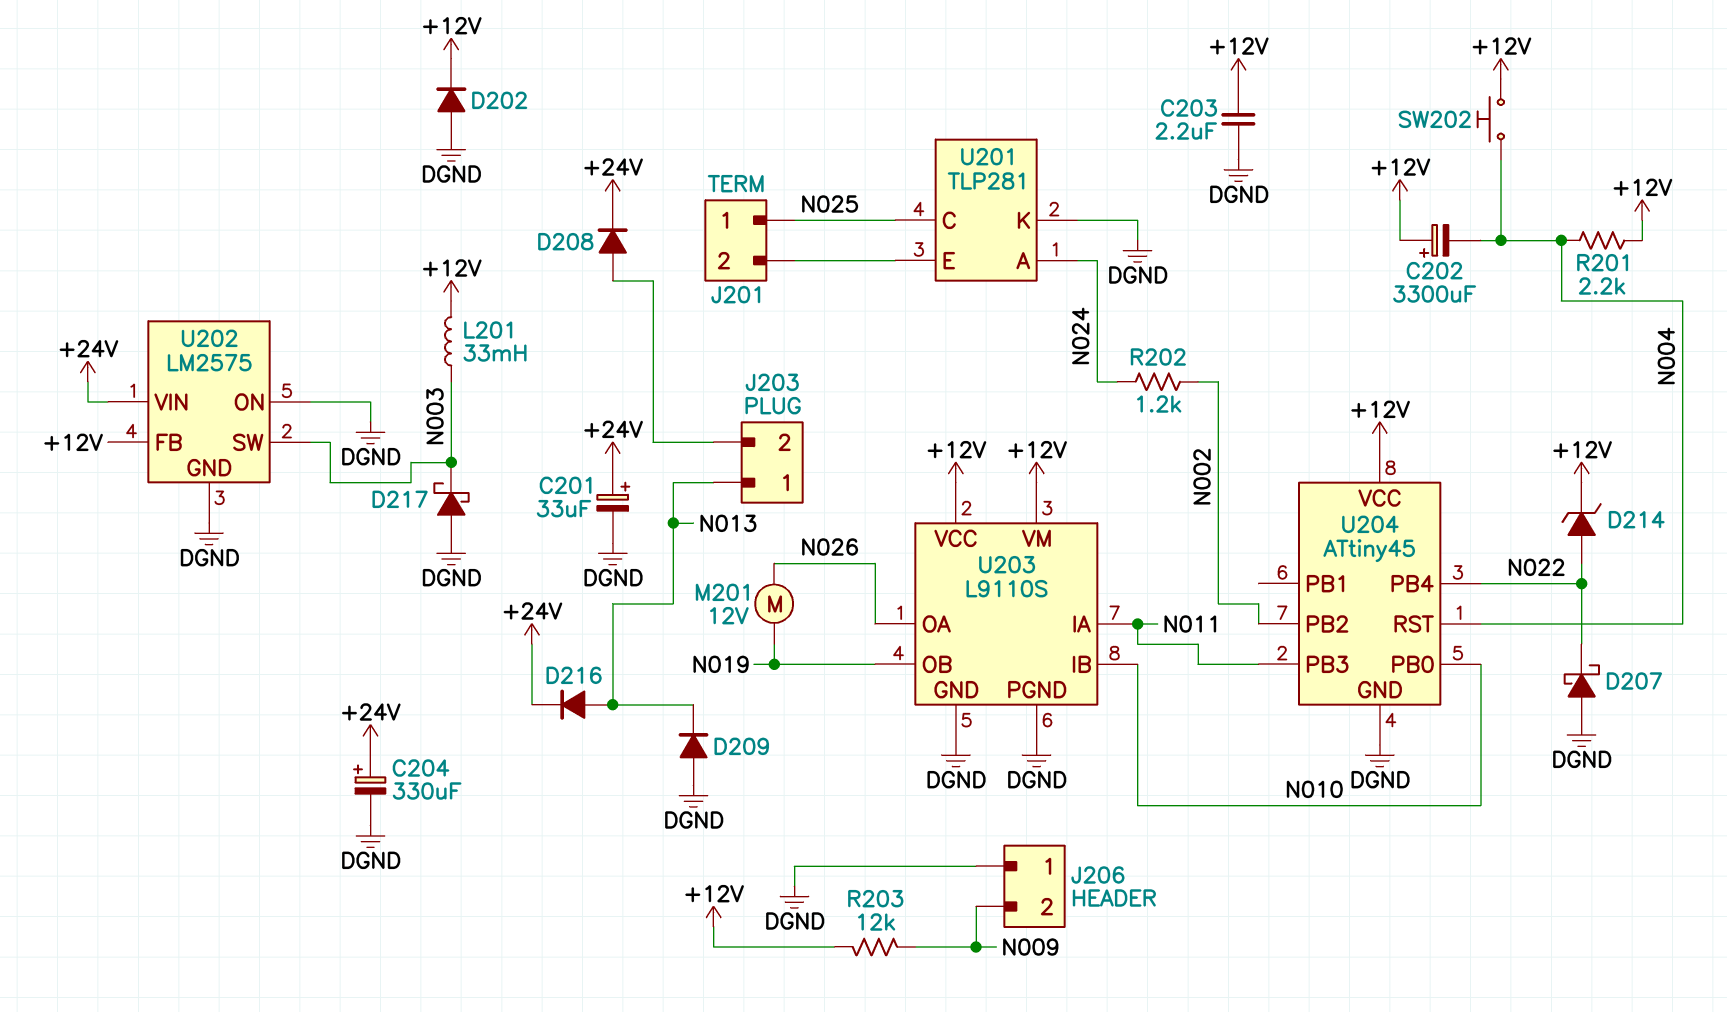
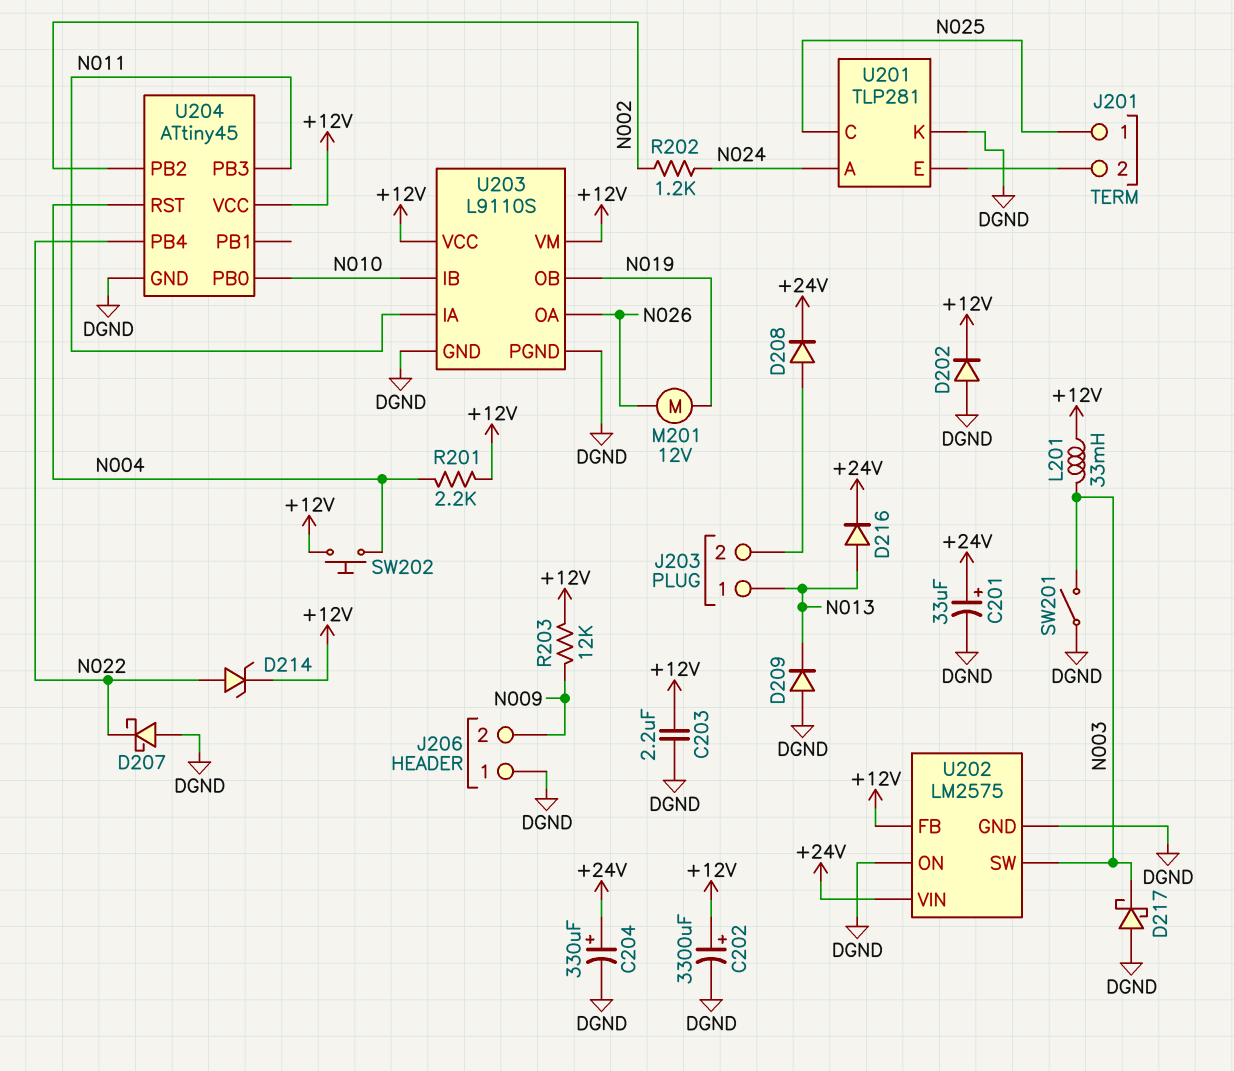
C202: 3300uF (plus +12V, minus N004) -> 3300uF (plus +12V, minus DGND)
SW201: none -> switch (DGND, N003)

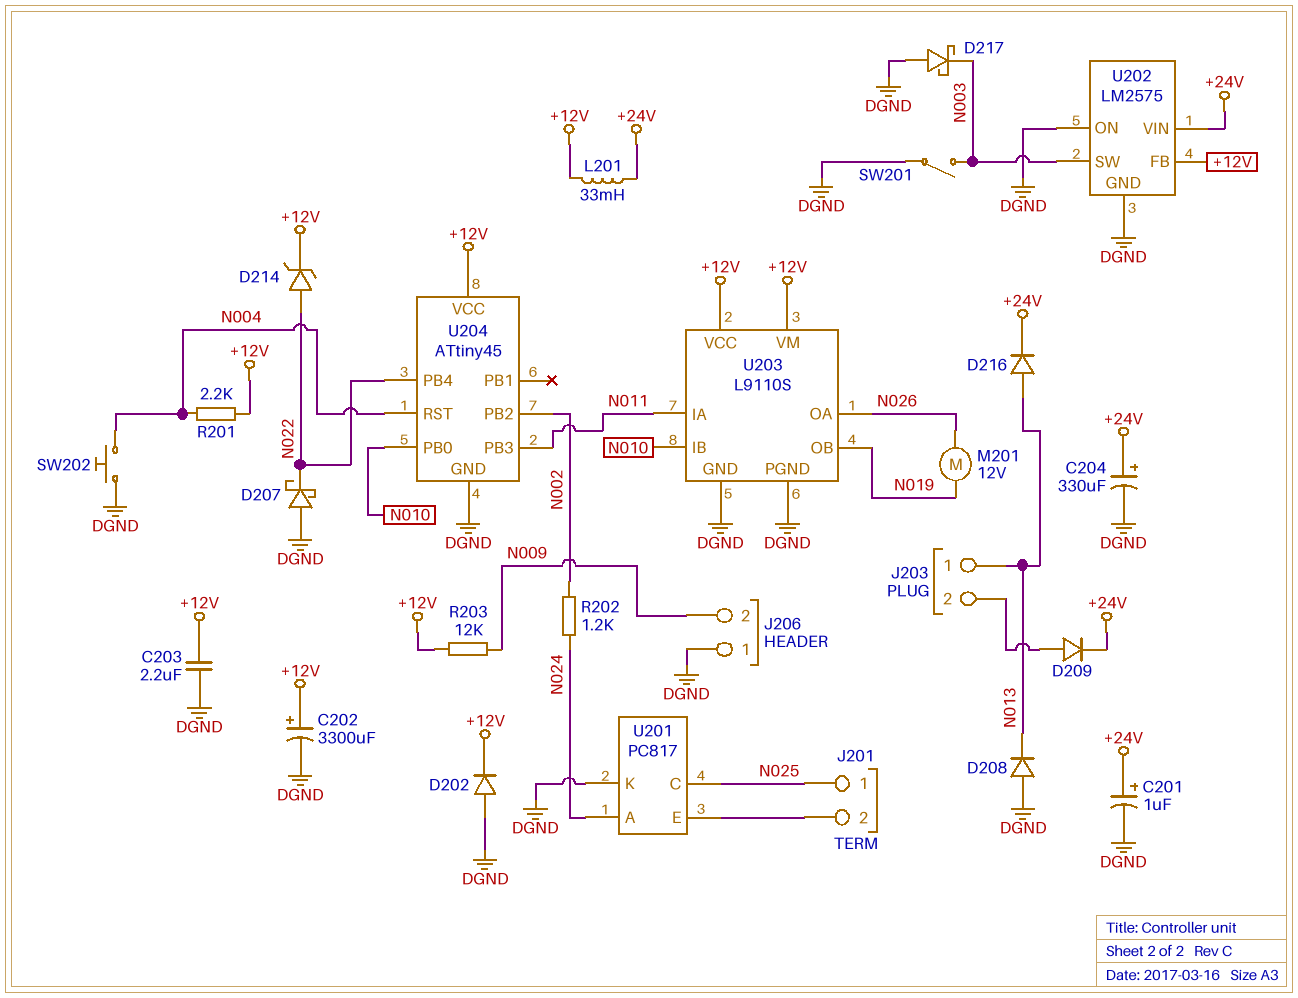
C201: 33uF (plus +24V, minus DGND) -> 1uF (plus +24V, minus DGND)
D208: diode (A J203/2, K +24V) -> diode (A DGND, K N013)
D209: diode (A DGND, K N013) -> diode (A J203/2, K +24V)
L201: 33mH (+12V, N003) -> 33mH (+12V, +24V)
SW202: button (+12V, N004) -> button (DGND, N004)
U201: TLP281 -> PC817

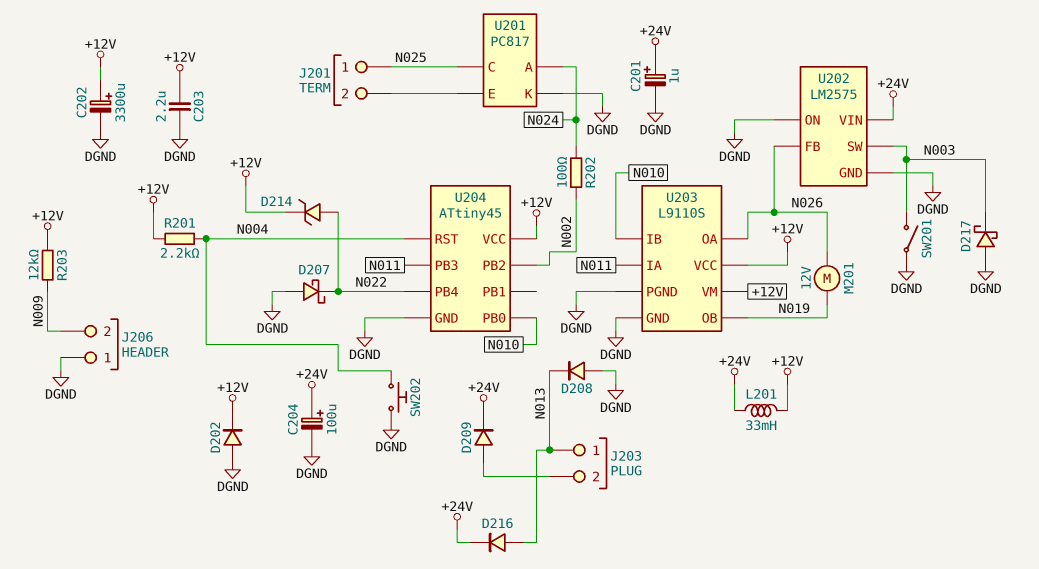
C204: 330uF (plus +24V, minus DGND) -> 100uF (plus +24V, minus DGND)
R202: 1.2k (N002, N024) -> 100 (N002, N024)
U202 pin FB: +12V -> N026

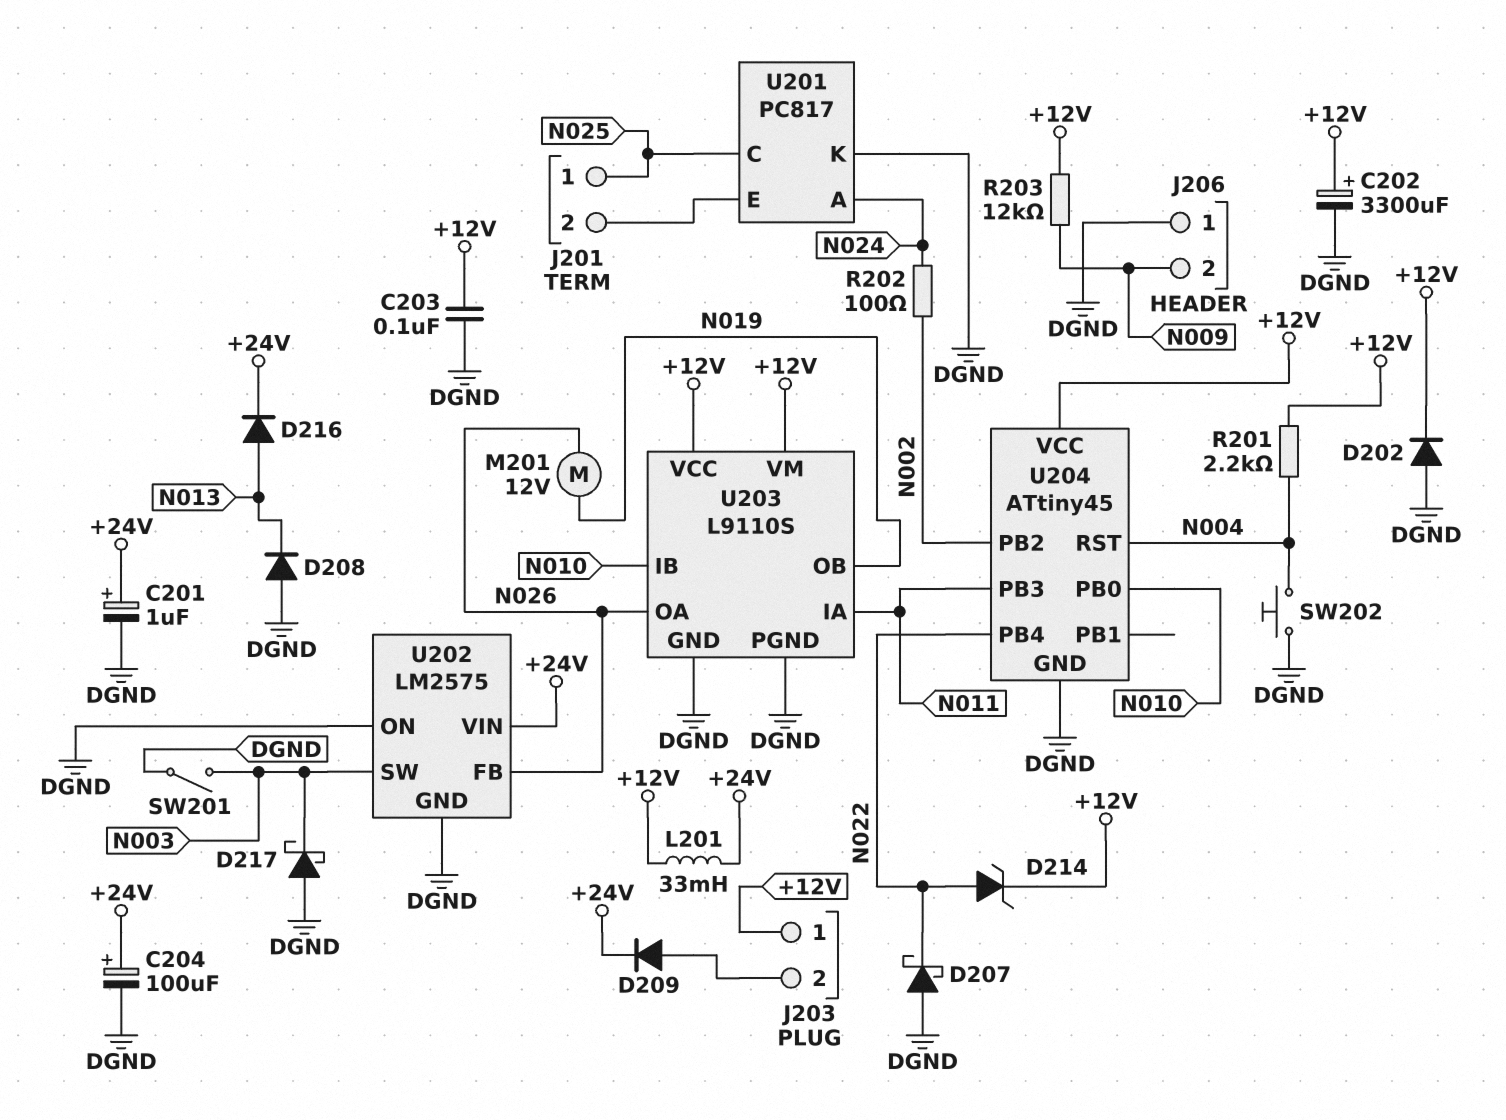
C203: 2.2uF (+12V, DGND) -> 100nF (+12V, DGND)
J203 pin 1: N013 -> +12V

